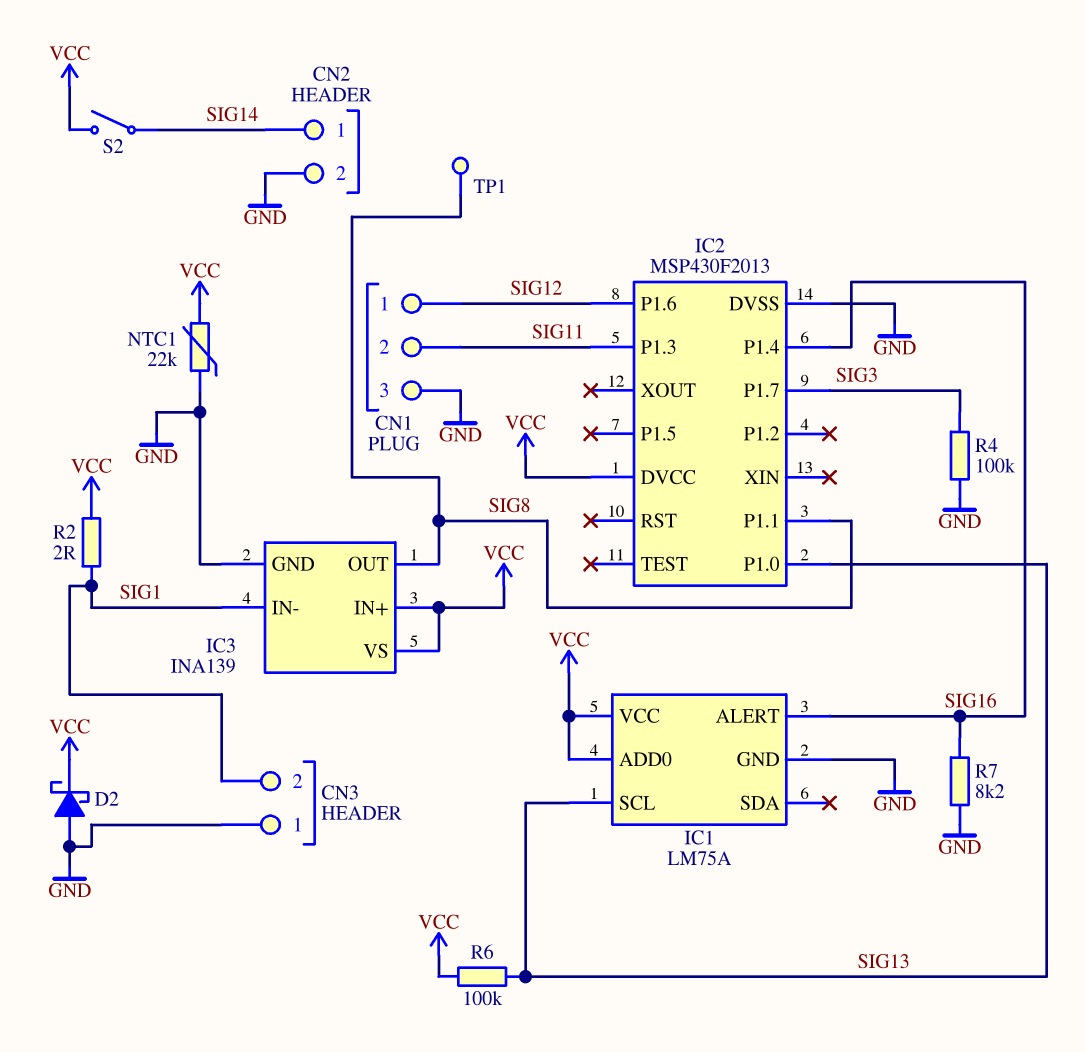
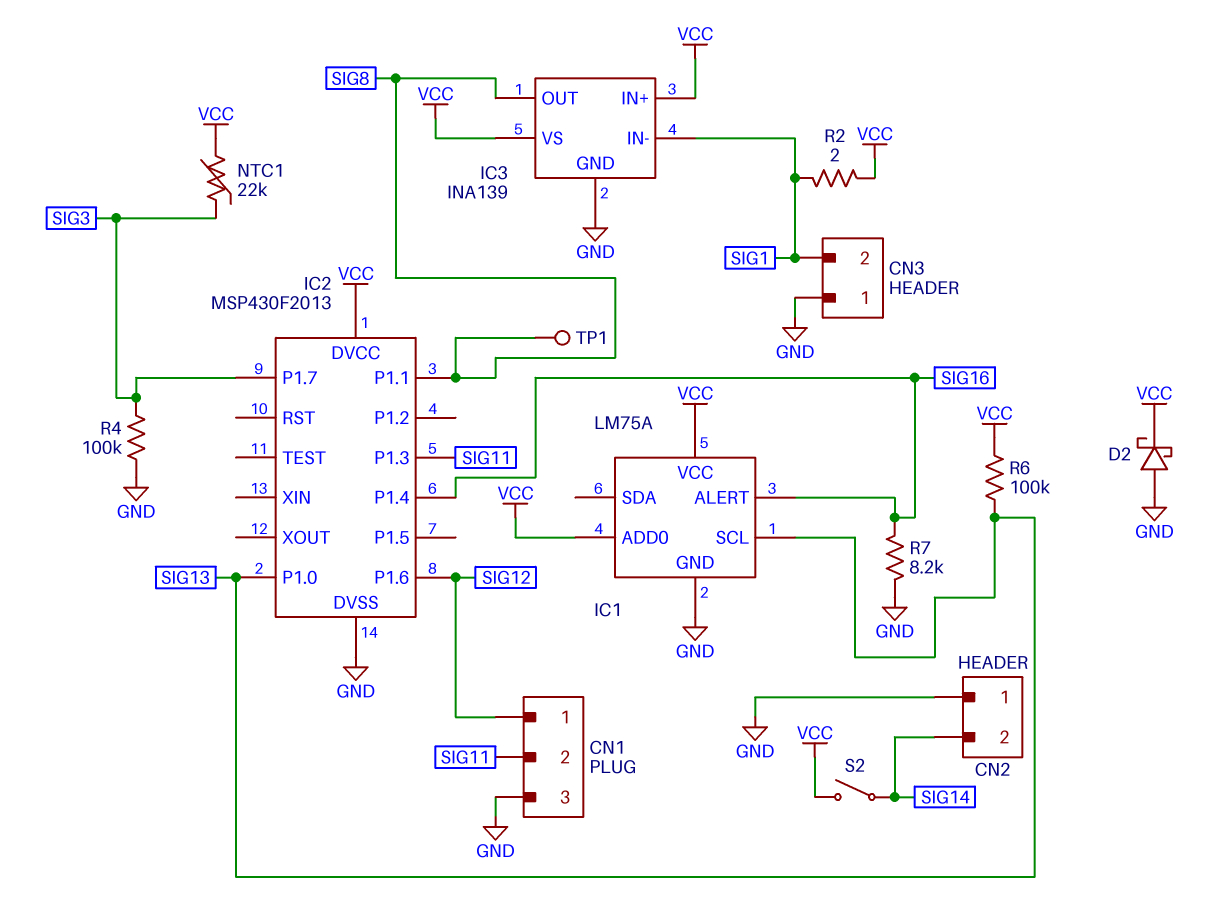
CN2 pin 1: SIG14 -> GND
CN2 pin 2: GND -> SIG14
NTC1: 22k (GND, VCC) -> 22k (SIG3, VCC)

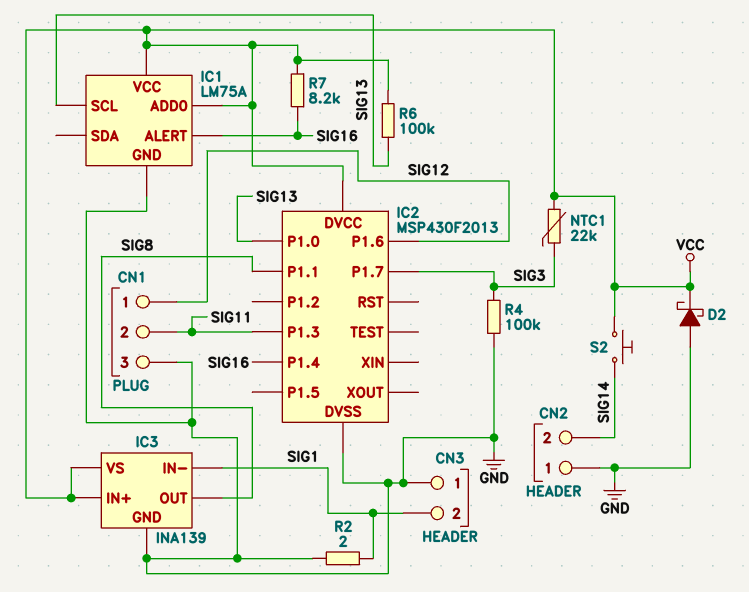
R2: 2 (SIG1, VCC) -> 2 (GND, SIG1)
R7: 8.2k (GND, SIG16) -> 8.2k (SIG16, VCC)
S2: switch (SIG14, VCC) -> button (SIG14, VCC)
TP1: test point (SIG8) -> none

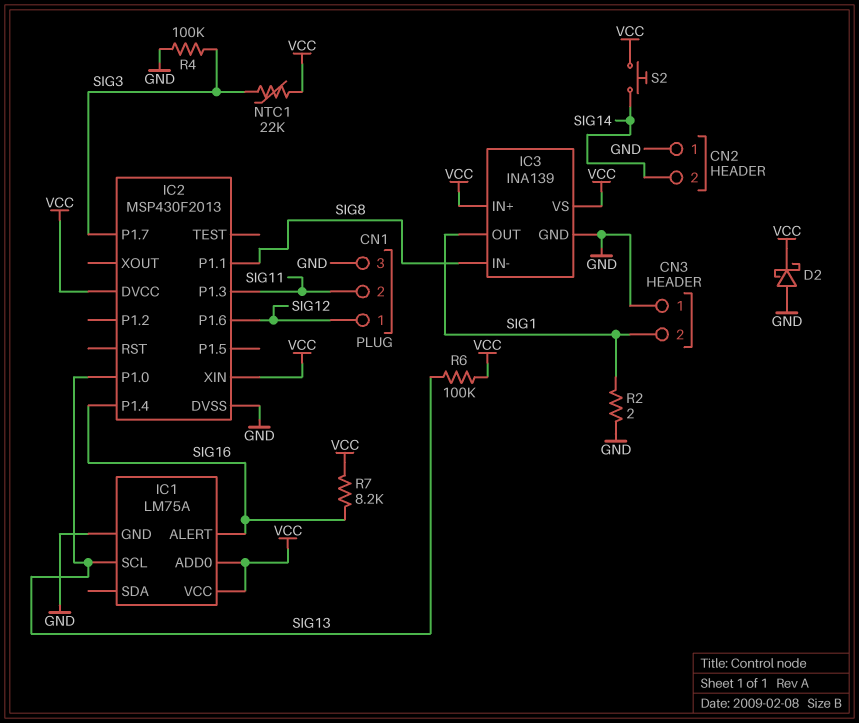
IC2 pin XIN: none -> VCC
IC3 pin IN-: SIG1 -> SIG8
IC3 pin OUT: SIG8 -> SIG1

